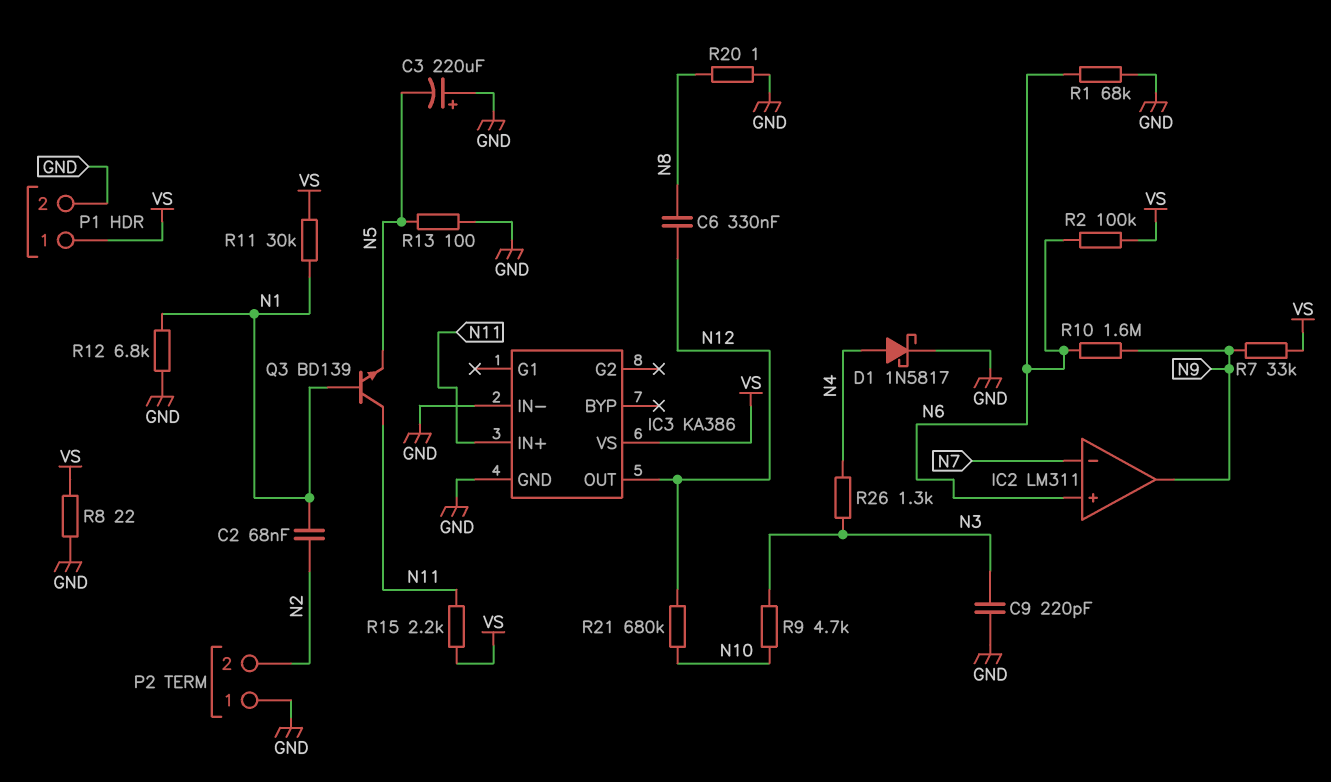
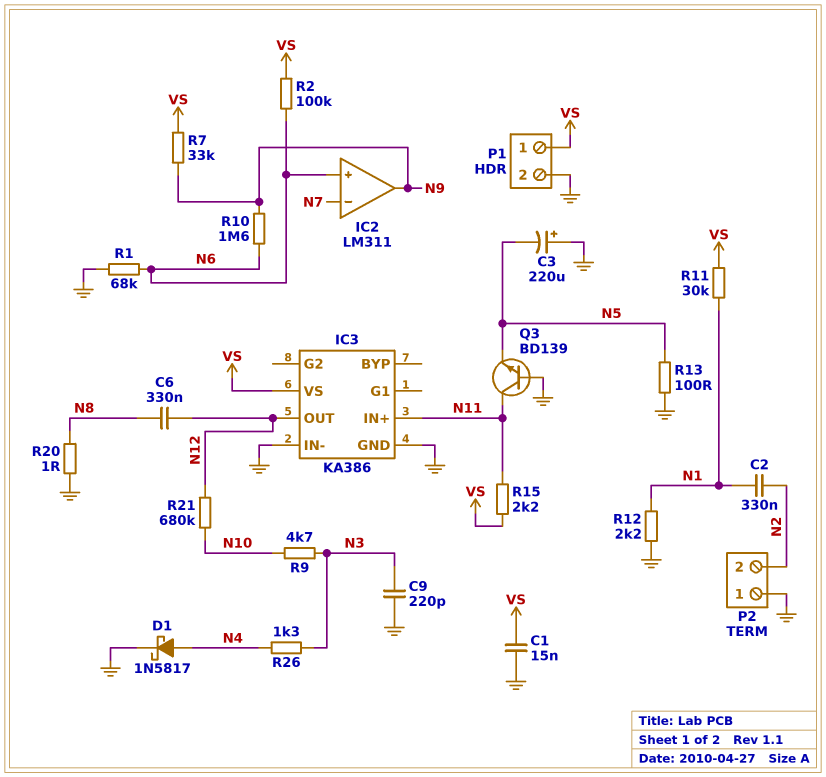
C1: none -> 15nF (GND, VS)
C2: 68nF (N1, N2) -> 330nF (N1, N2)
Q3: NPN BD139 (B N1, C N11, E N5) -> NPN BD139 (B GND, C N11, E N5)
R8: 22 (GND, VS) -> none
R12: 6.8k (GND, N1) -> 2.2k (GND, N1)

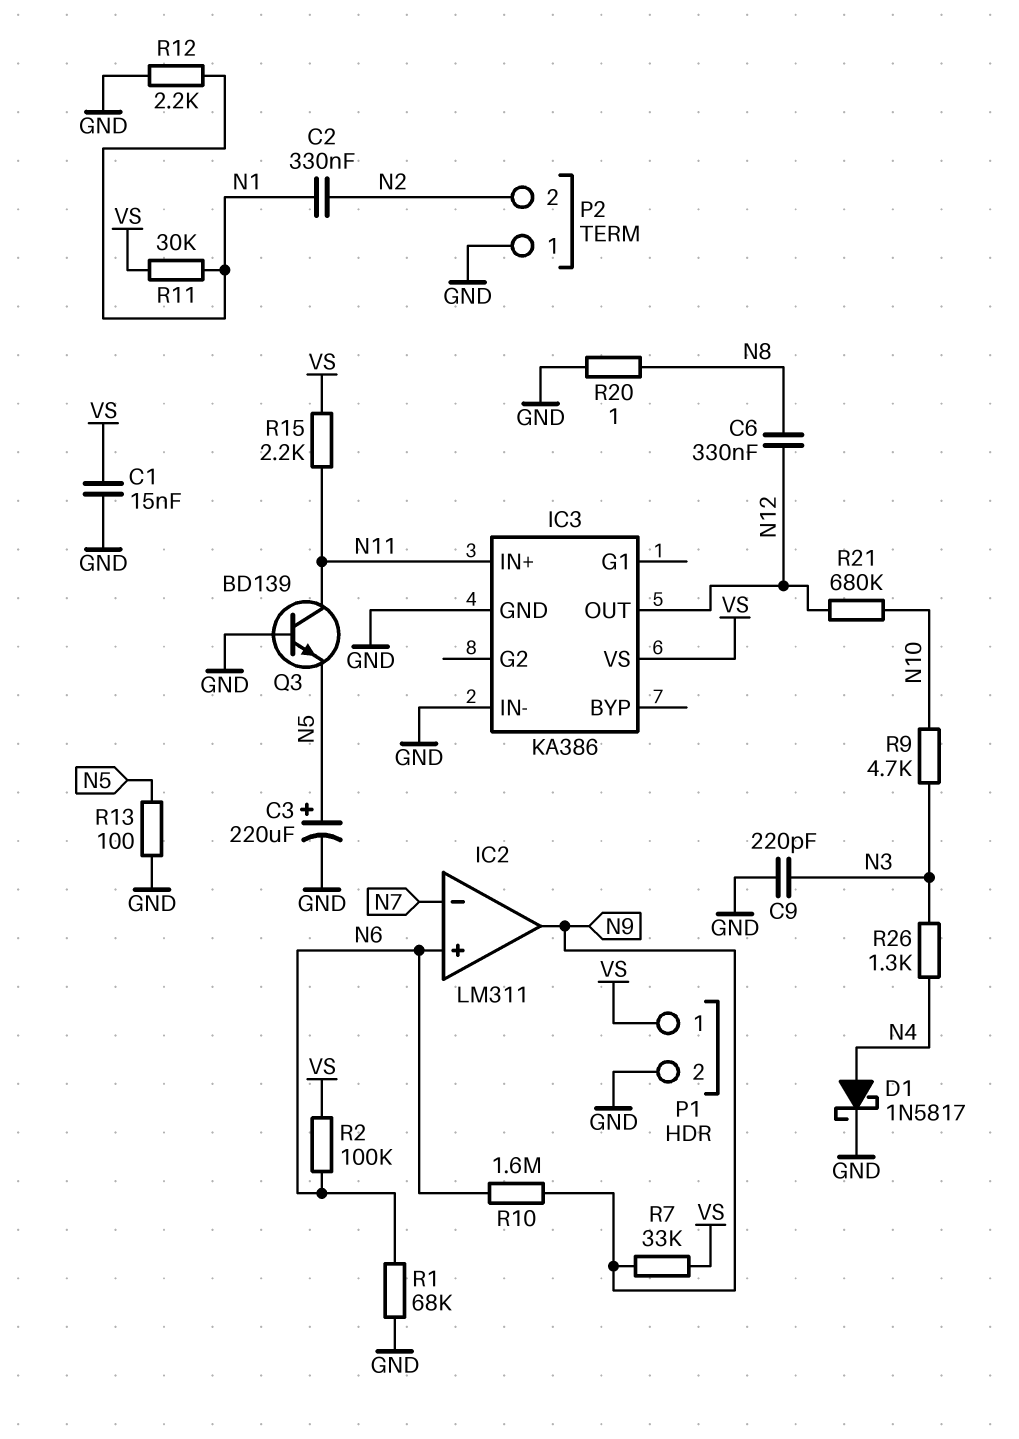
C3: 220uF (plus GND, minus N5) -> 220uF (plus N5, minus GND)

